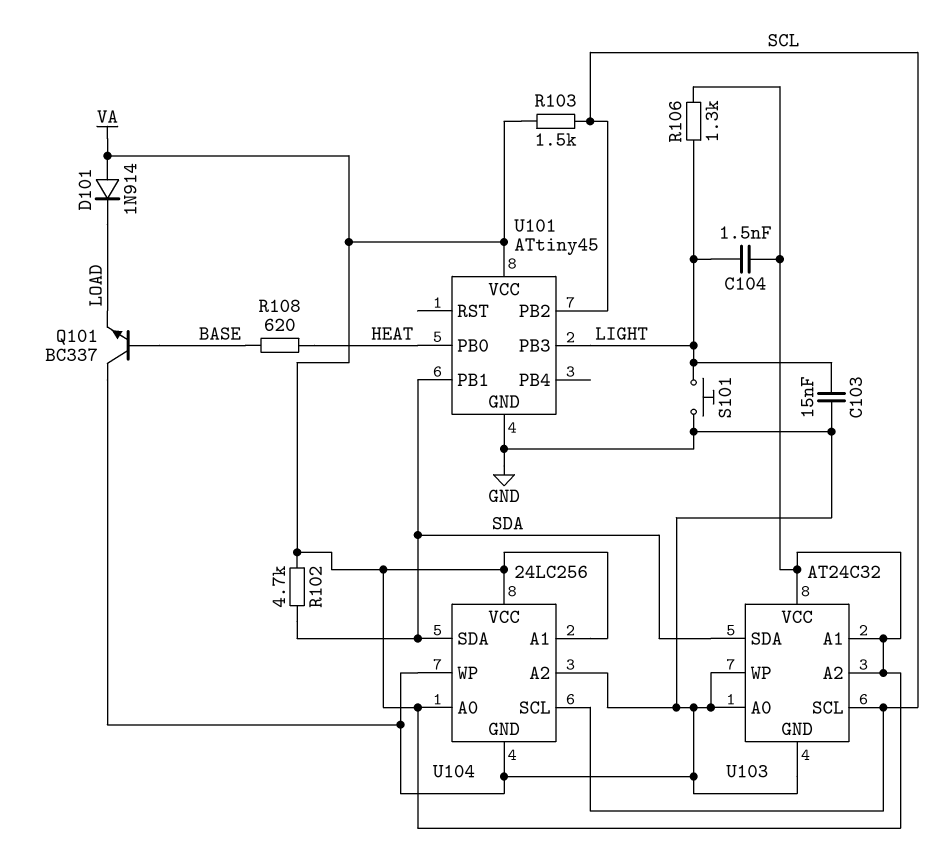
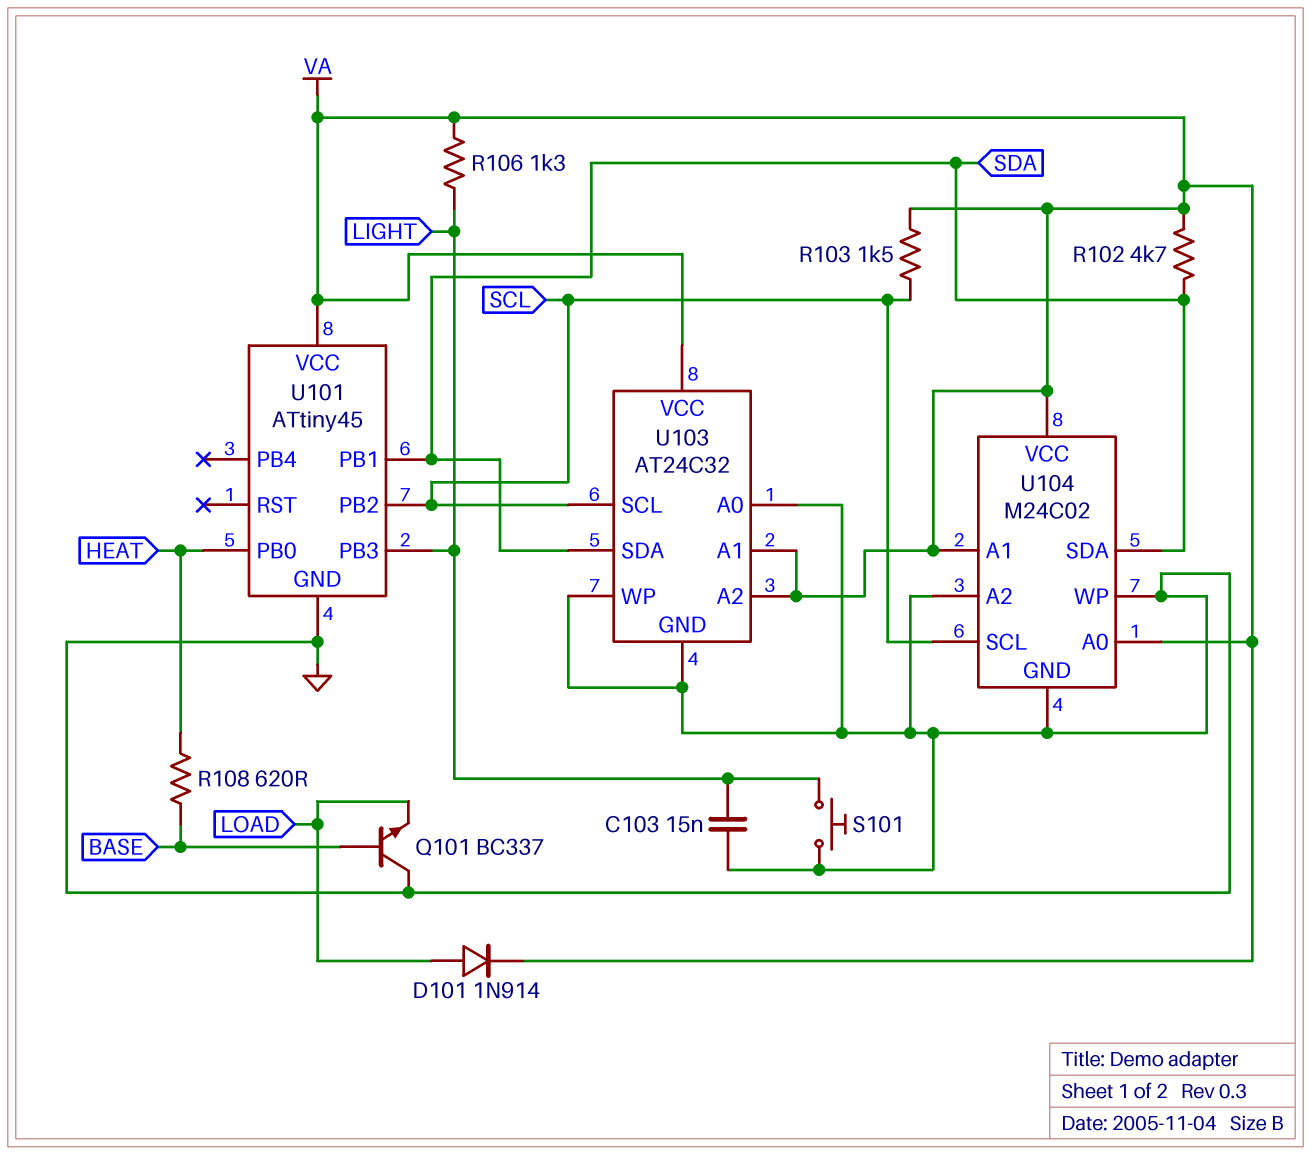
C104: 1.5nF (LIGHT, VA) -> none
D101: diode 1N914 (A VA, K LOAD) -> diode 1N914 (A LOAD, K VA)
U104: 24LC256 -> M24C02

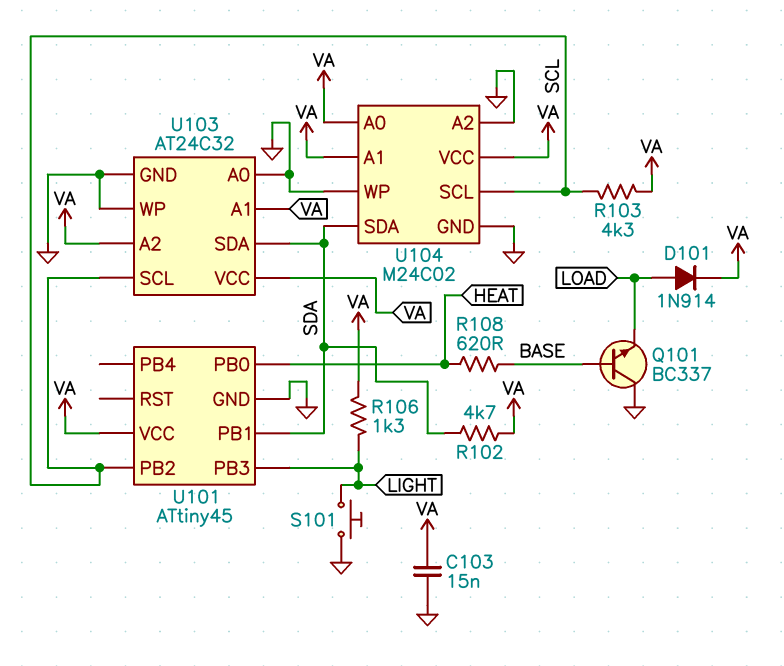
C103: 15nF (GND, LIGHT) -> 15nF (GND, VA)
R103: 1.5k (SCL, VA) -> 4.3k (SCL, VA)

